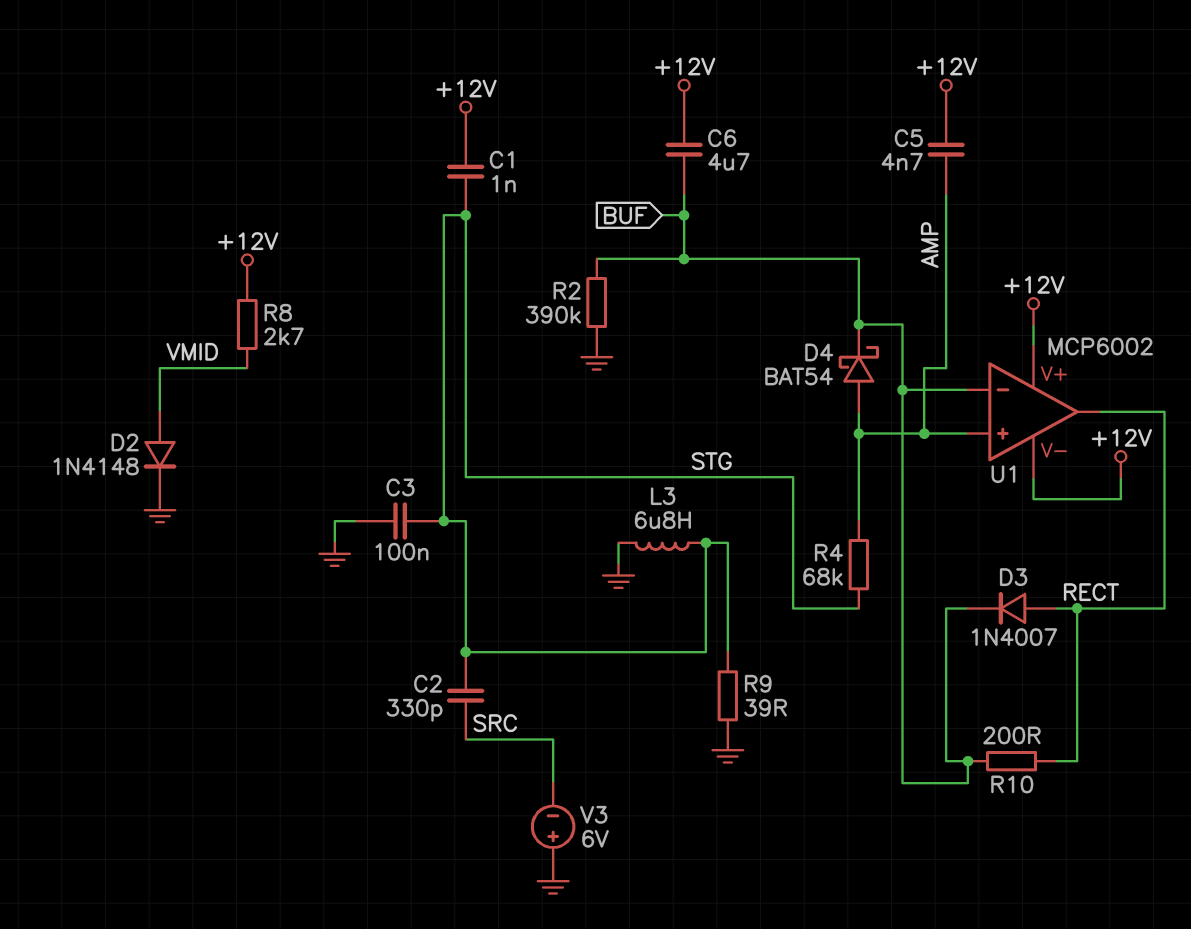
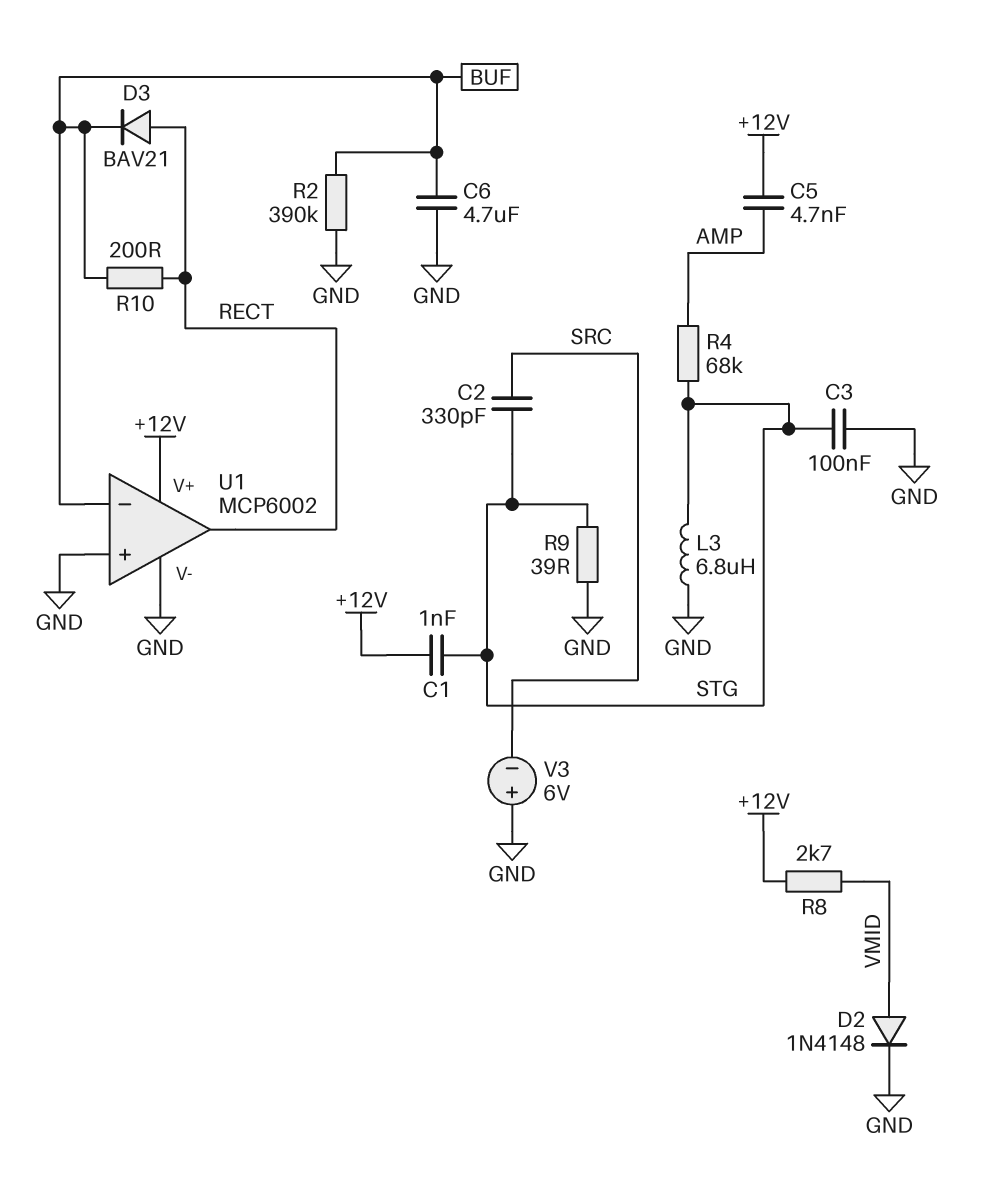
C6: 4.7uF (+12V, BUF) -> 4.7uF (BUF, GND)
D3: diode 1N4007 (A RECT, K BUF) -> diode BAV21 (A RECT, K BUF)
D4: schottky BAT54 (A AMP, K BUF) -> none
U1 pin V-: +12V -> GND
U1 pin in+: AMP -> GND

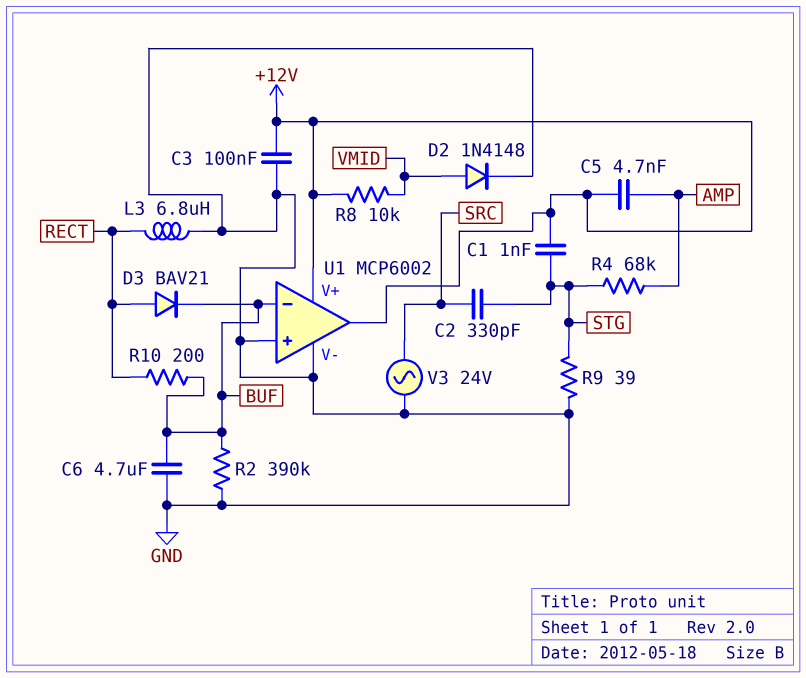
C3: 100nF (GND, STG) -> 100nF (+12V, GND)
L3: 6.8uH (GND, STG) -> 6.8uH (GND, RECT)
R8: 2.7k (+12V, VMID) -> 10k (+12V, VMID)
U1 pin out: RECT -> +12V
V3: 6V (plus GND, minus SRC) -> AC 24V (GND, SRC)

